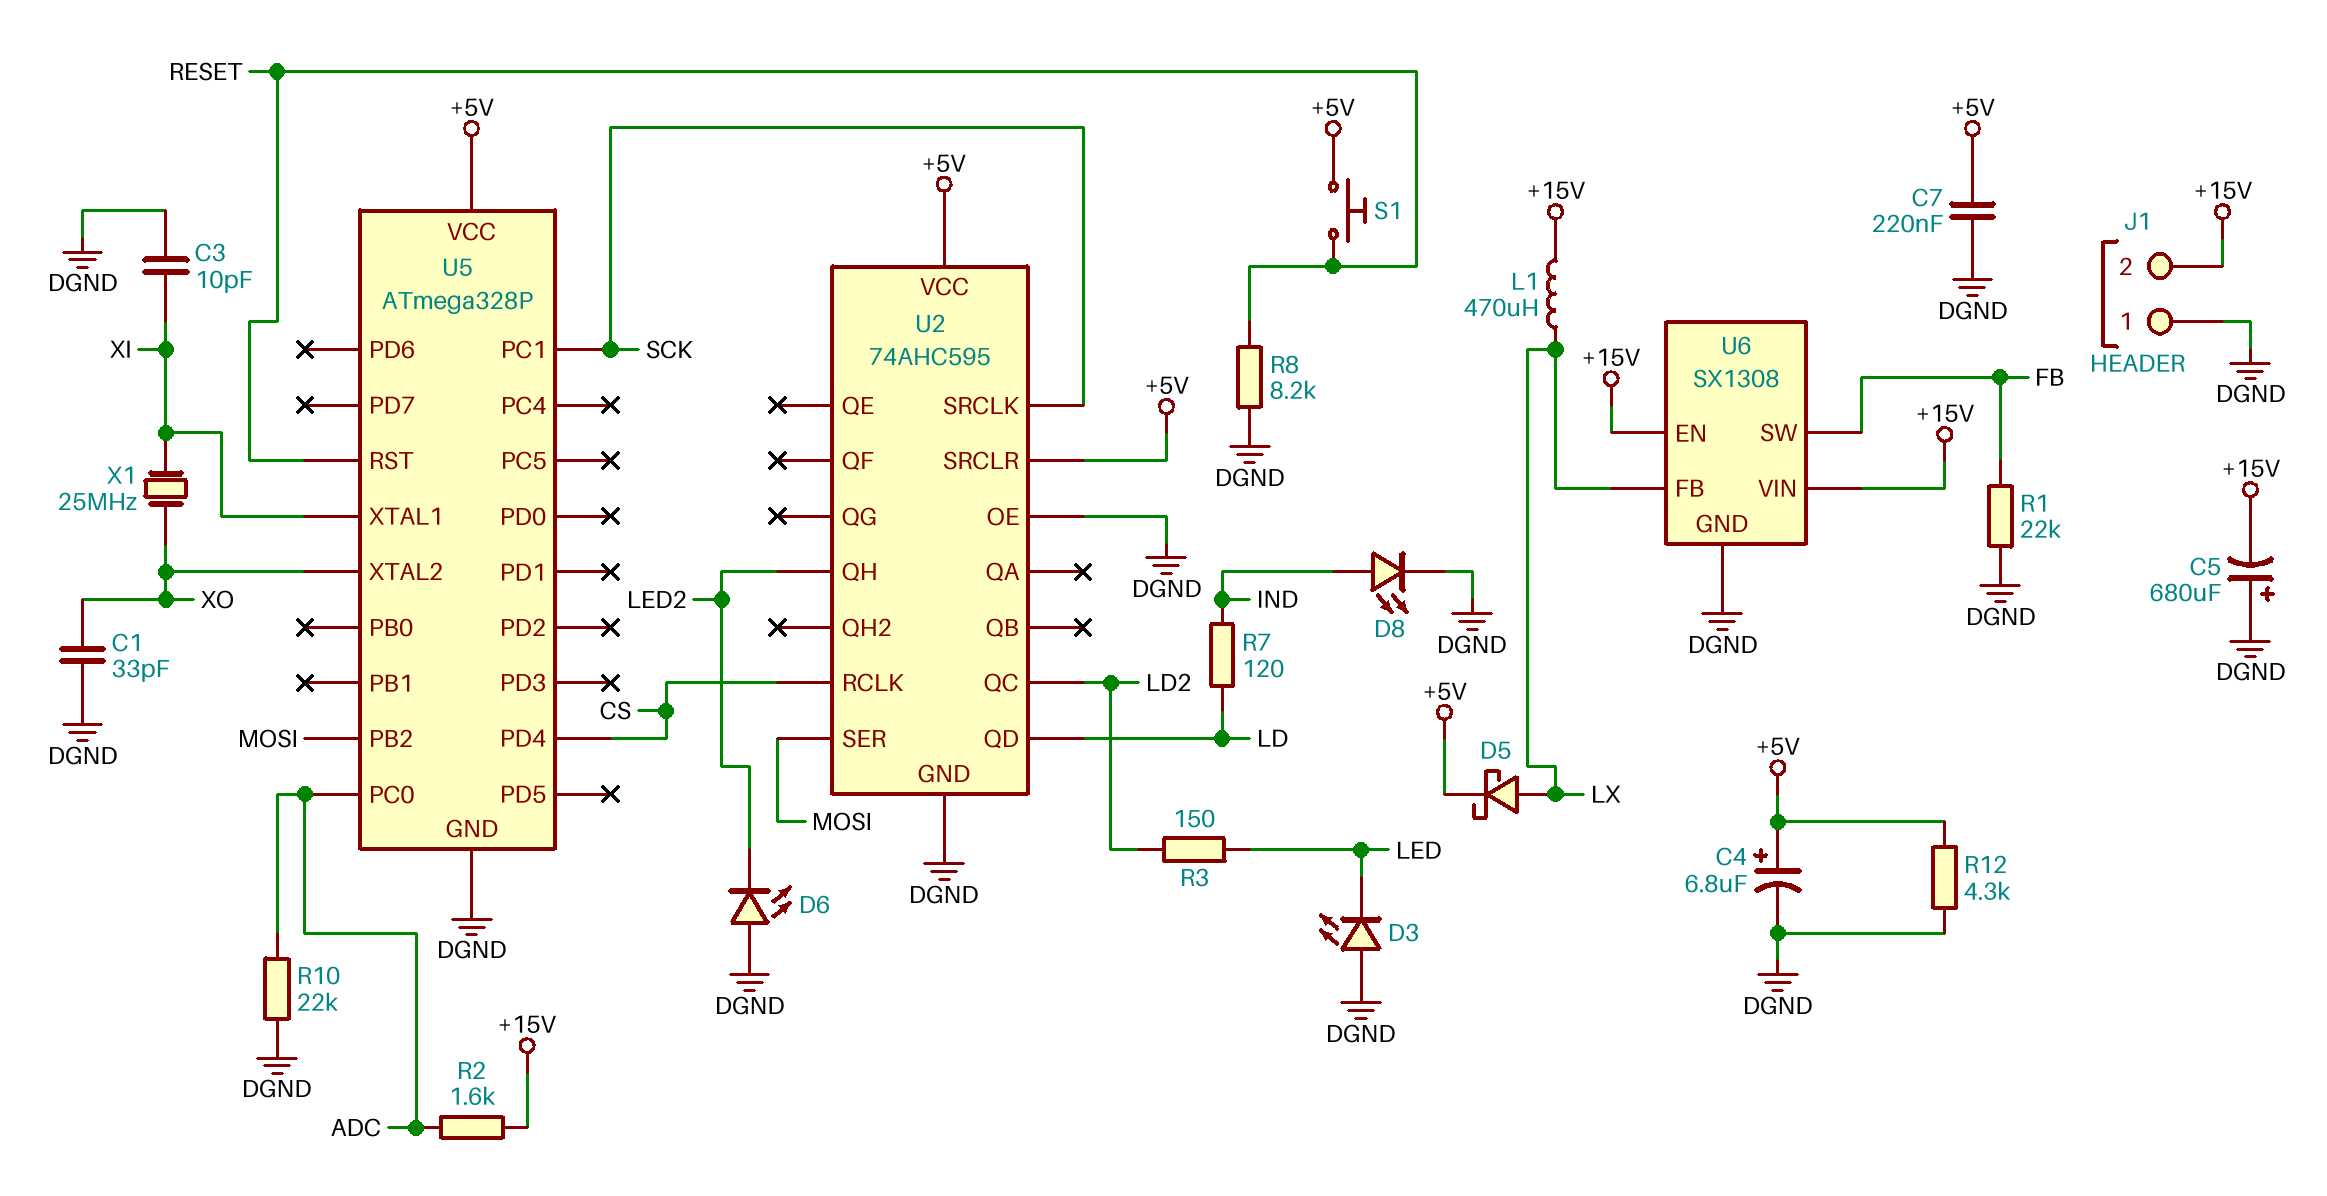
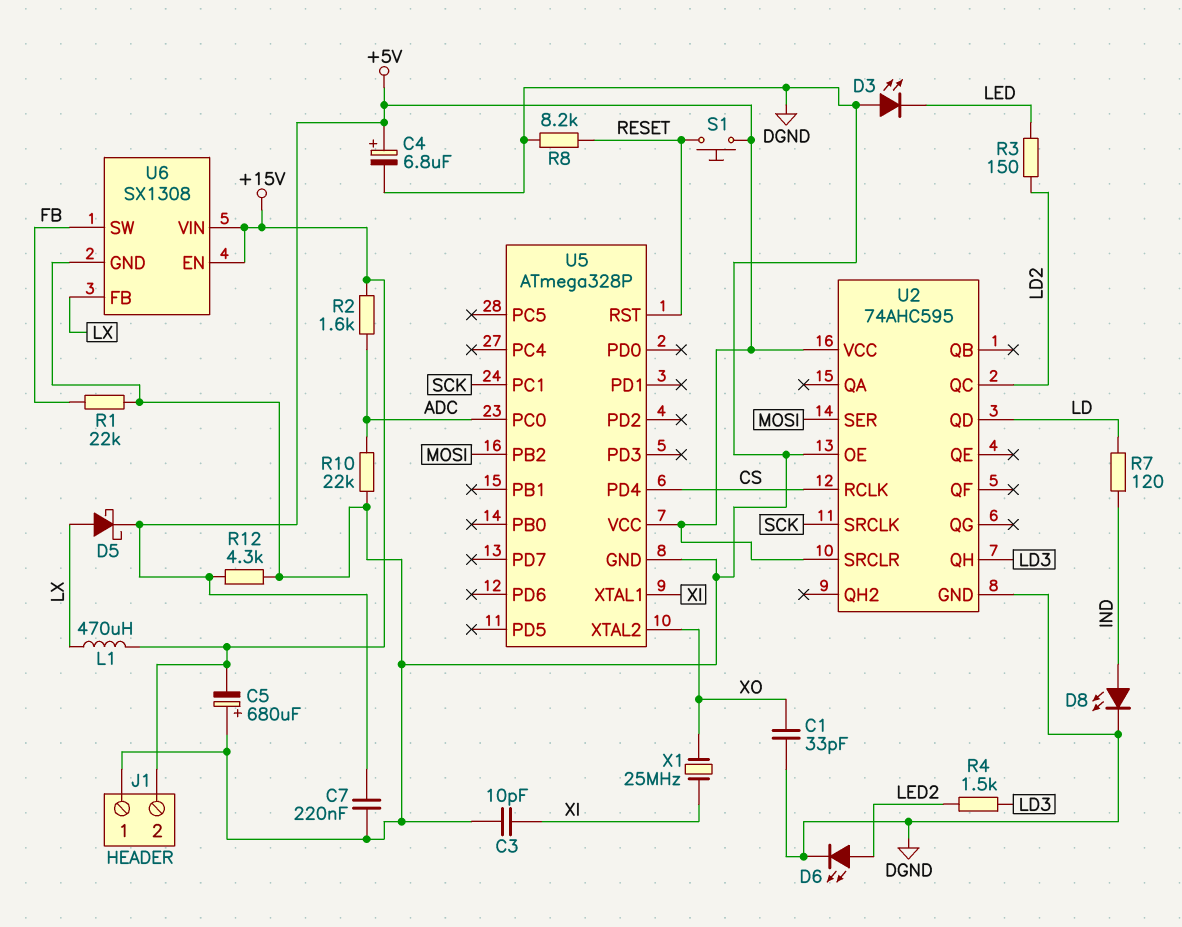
D6: LED (A DGND, K LED2) -> LED (A LED2, K DGND)
R4: none -> 1.5k (LD3, LED2)
U2 pin QH: LED2 -> LD3

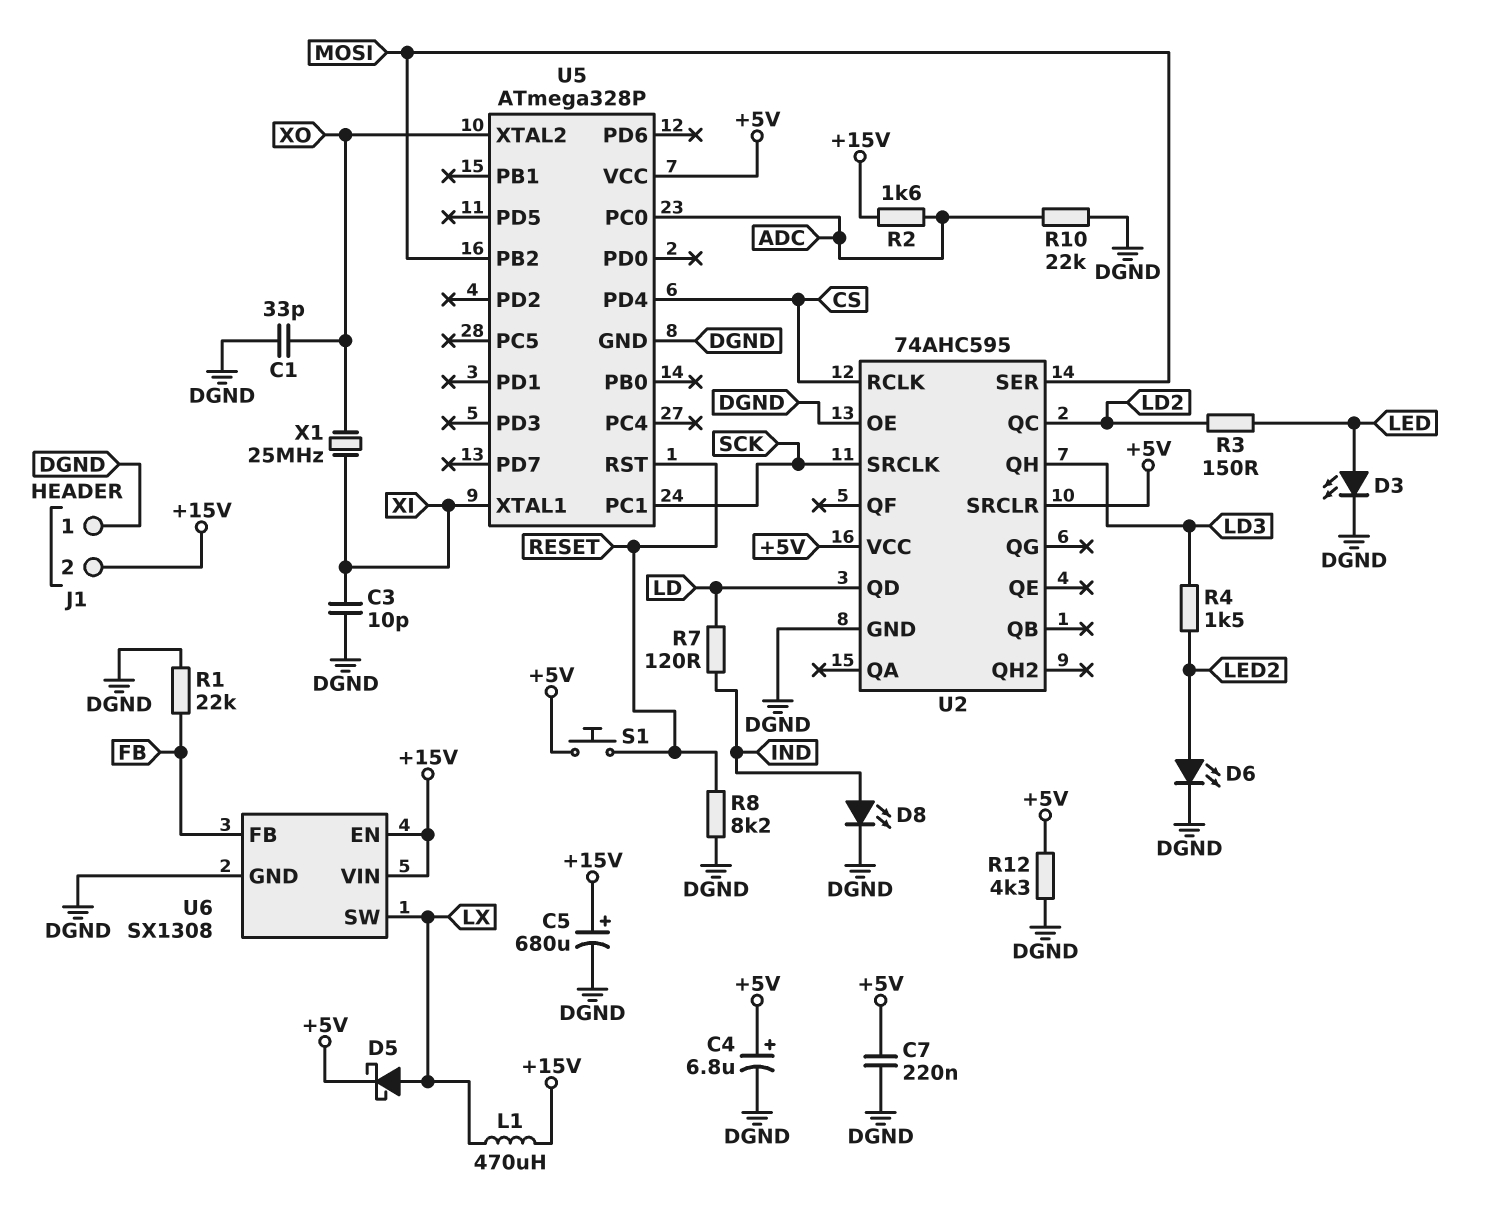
C5: 680uF (plus DGND, minus +15V) -> 680uF (plus +15V, minus DGND)
D3: LED (A DGND, K LED) -> LED (A LED, K DGND)
U6 pin FB: LX -> FB
U6 pin SW: FB -> LX

